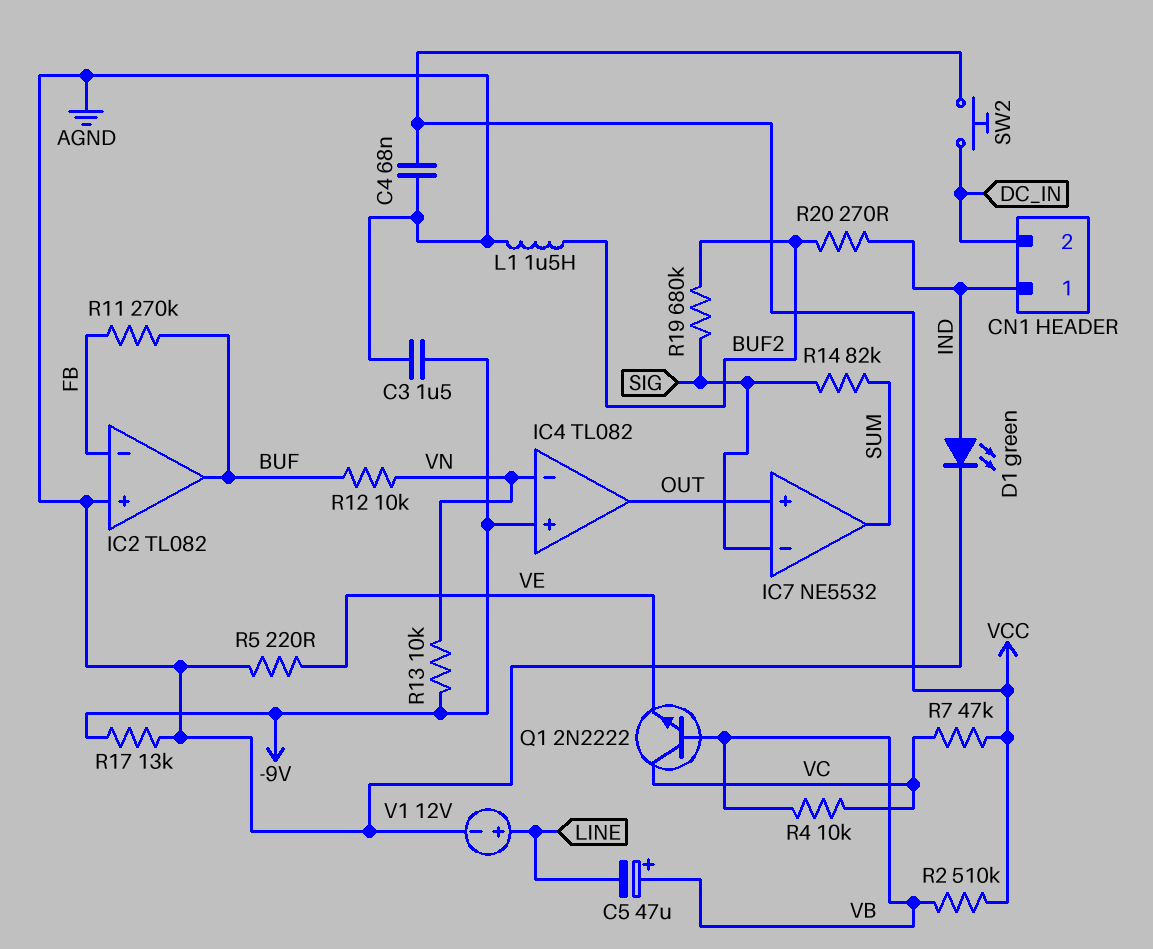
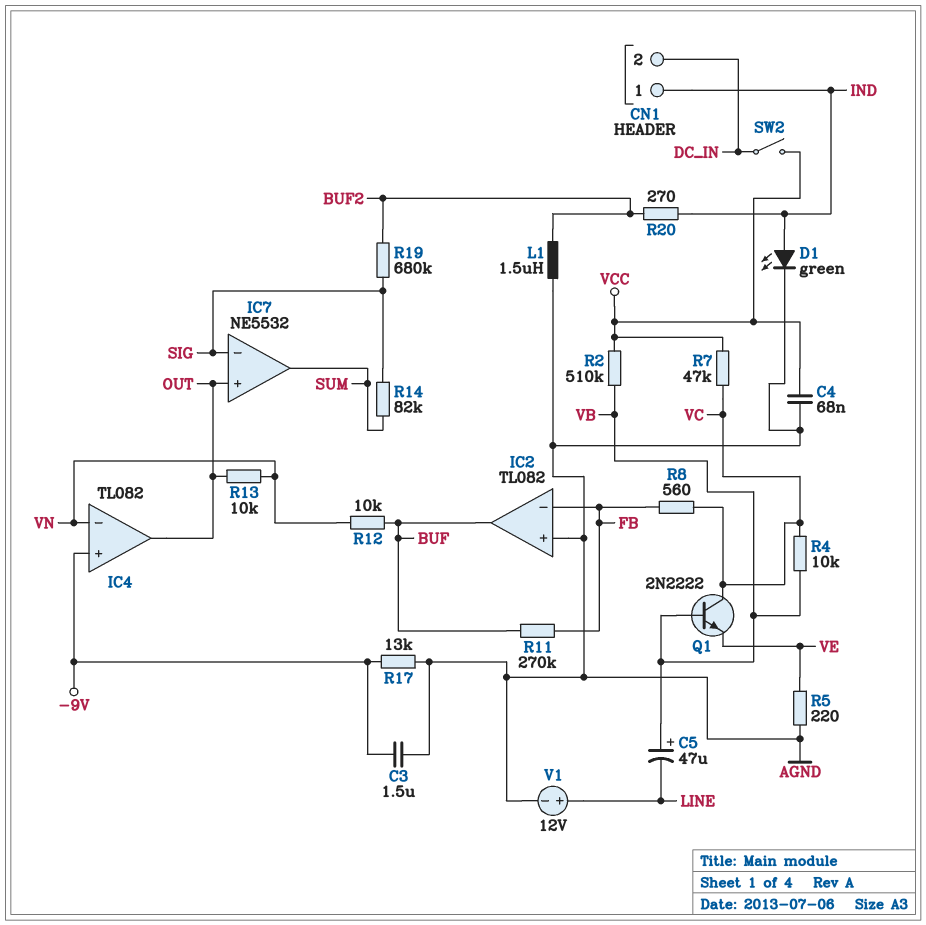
R8: none -> 560 (FB, VC)
R13: 10k (-9V, VN) -> 10k (OUT, VN)
SW2: button (DC_IN, VCC) -> switch (DC_IN, VCC)

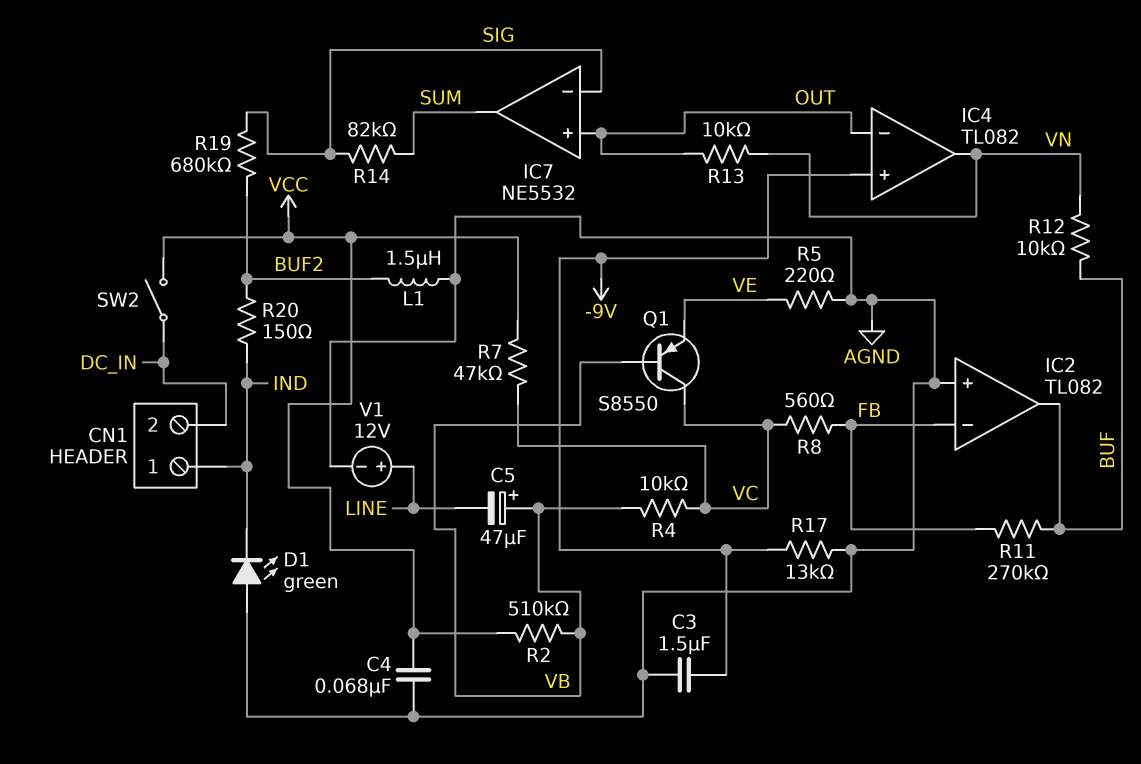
D1: LED green (A IND, K AGND) -> LED green (A AGND, K IND)
IC4 pin in-: VN -> OUT
IC4 pin out: OUT -> VN
Q1: NPN 2N2222 (B VB, C VC, E VE) -> PNP S8550 (B VB, C VC, E VE)
R20: 270 (BUF2, IND) -> 150 (BUF2, IND)

